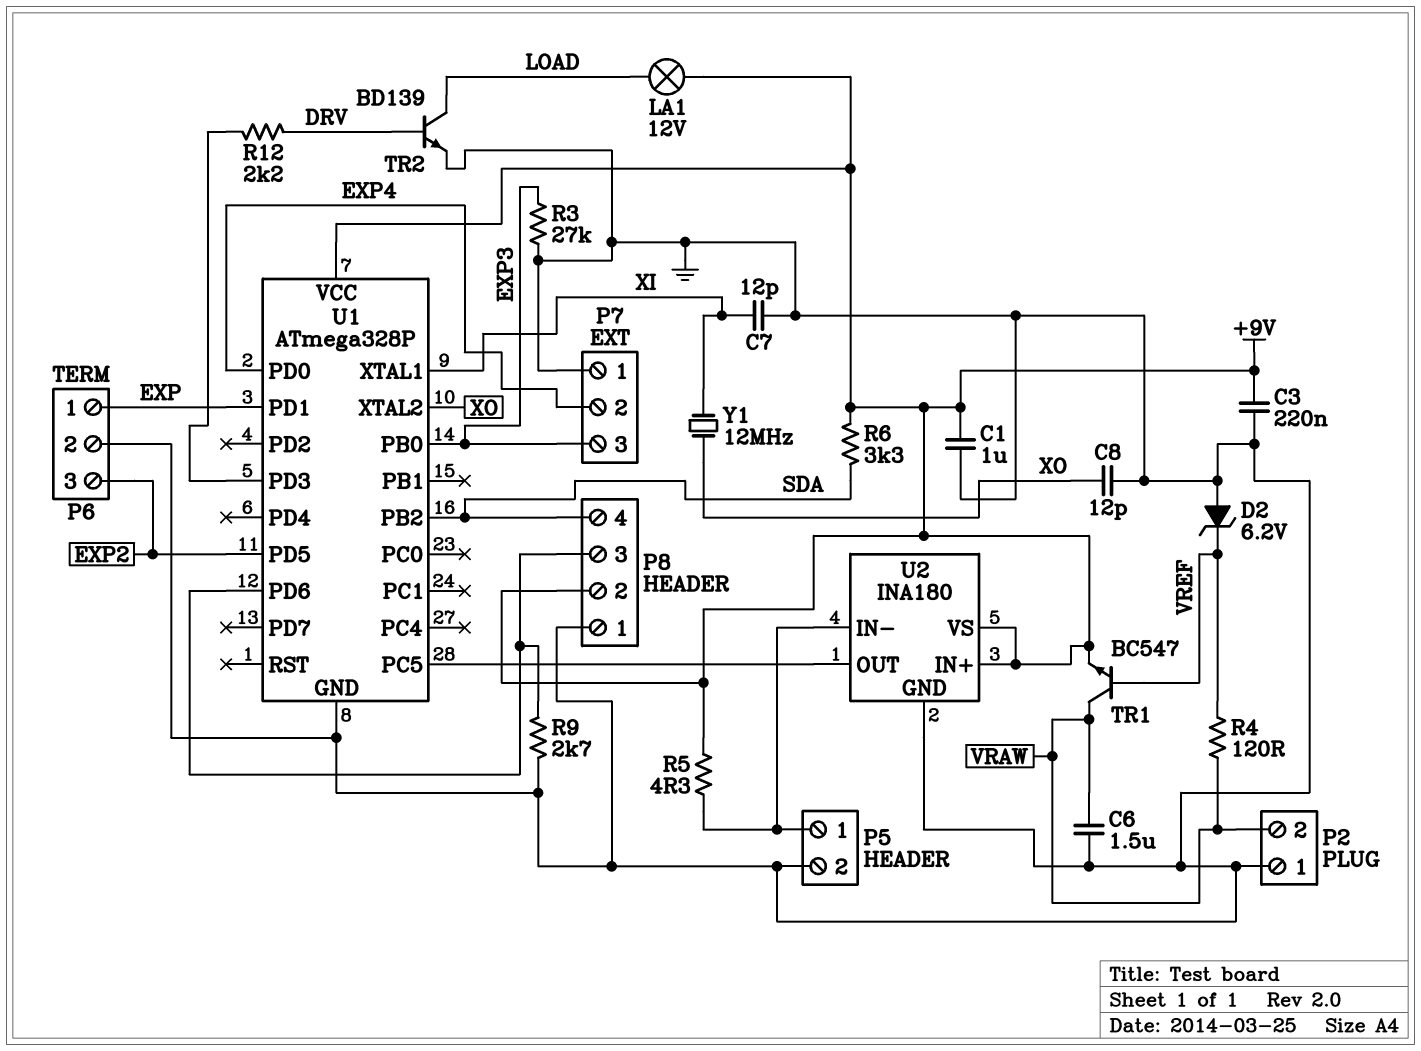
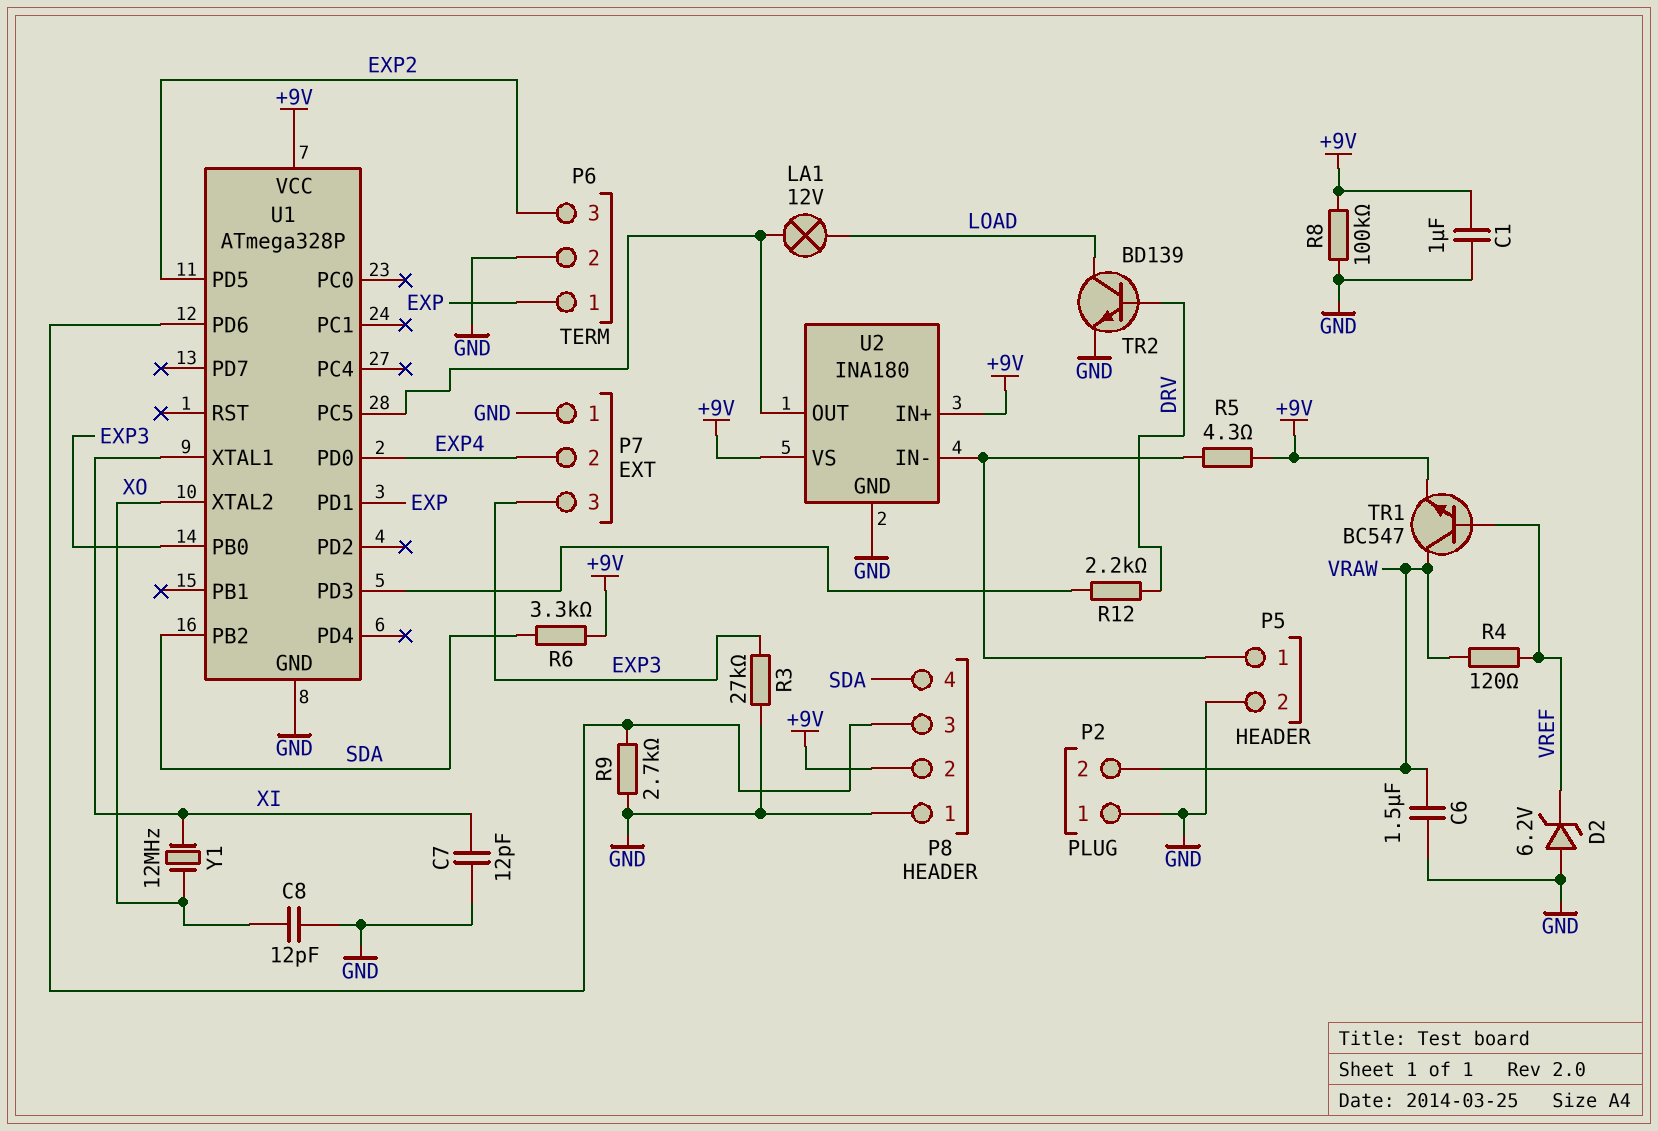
C3: 220nF (+9V, GND) -> none
LA1: lamp 12V (+9V, LOAD) -> lamp 12V (LOAD, U1/PC5)
R8: none -> 100k (+9V, GND)

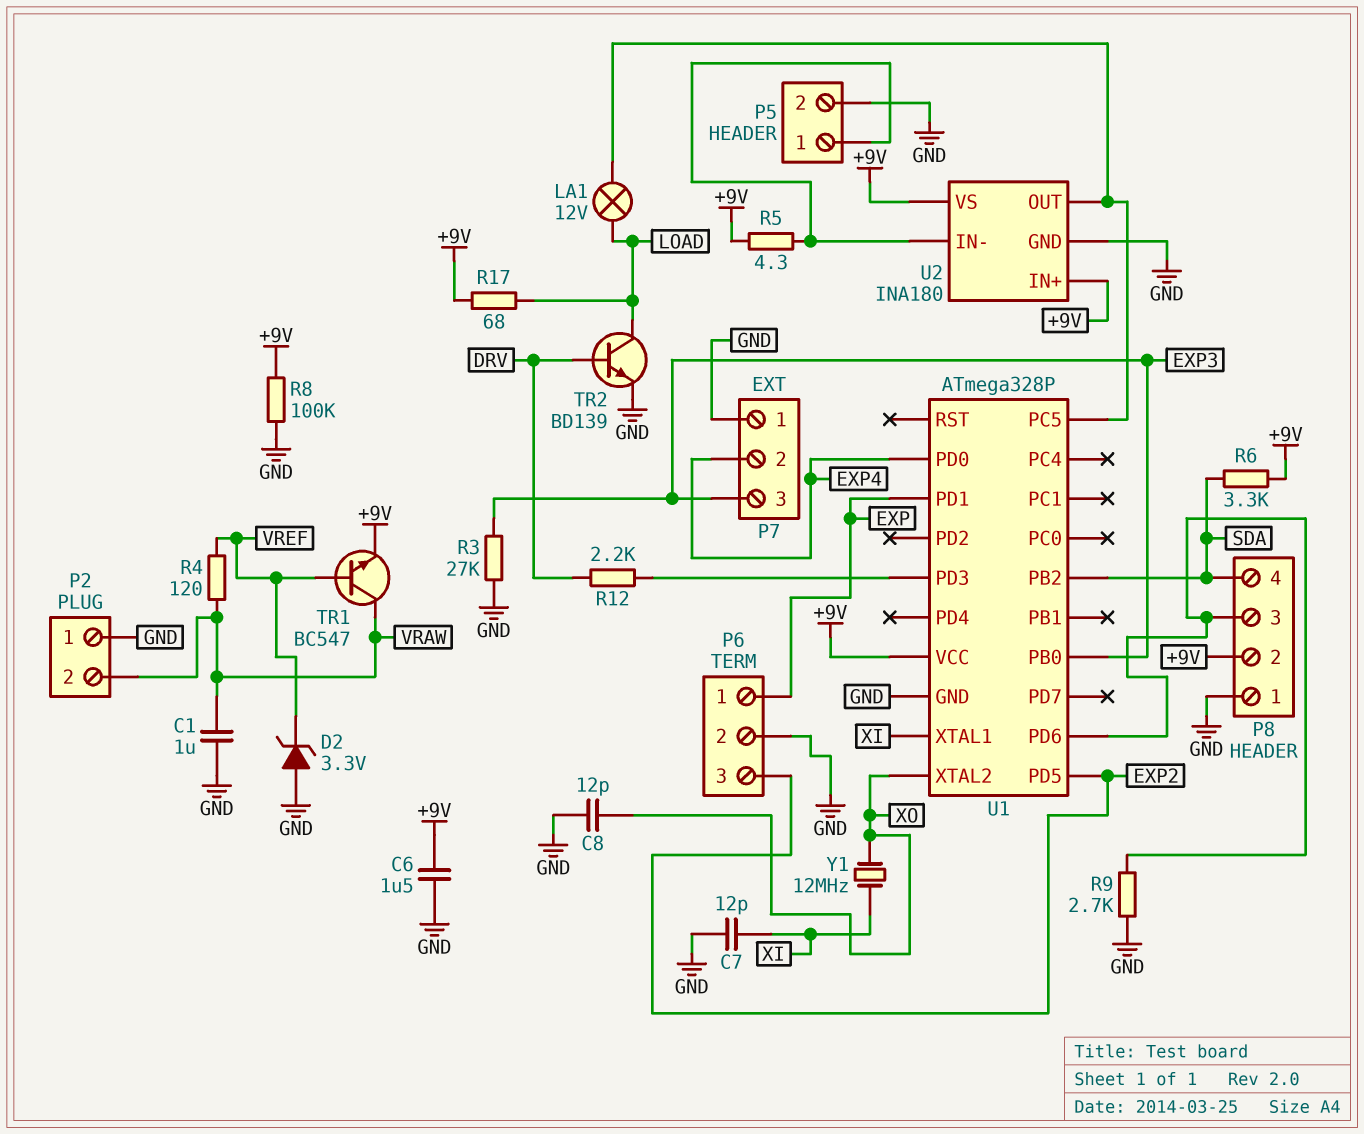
C1: 1uF (+9V, GND) -> 1uF (GND, VRAW)
C6: 1.5uF (GND, VRAW) -> 1.5uF (+9V, GND)
D2: zener 6.2V (A GND, K VREF) -> zener 3.3V (A GND, K VREF)
R17: none -> 68 (+9V, LOAD)

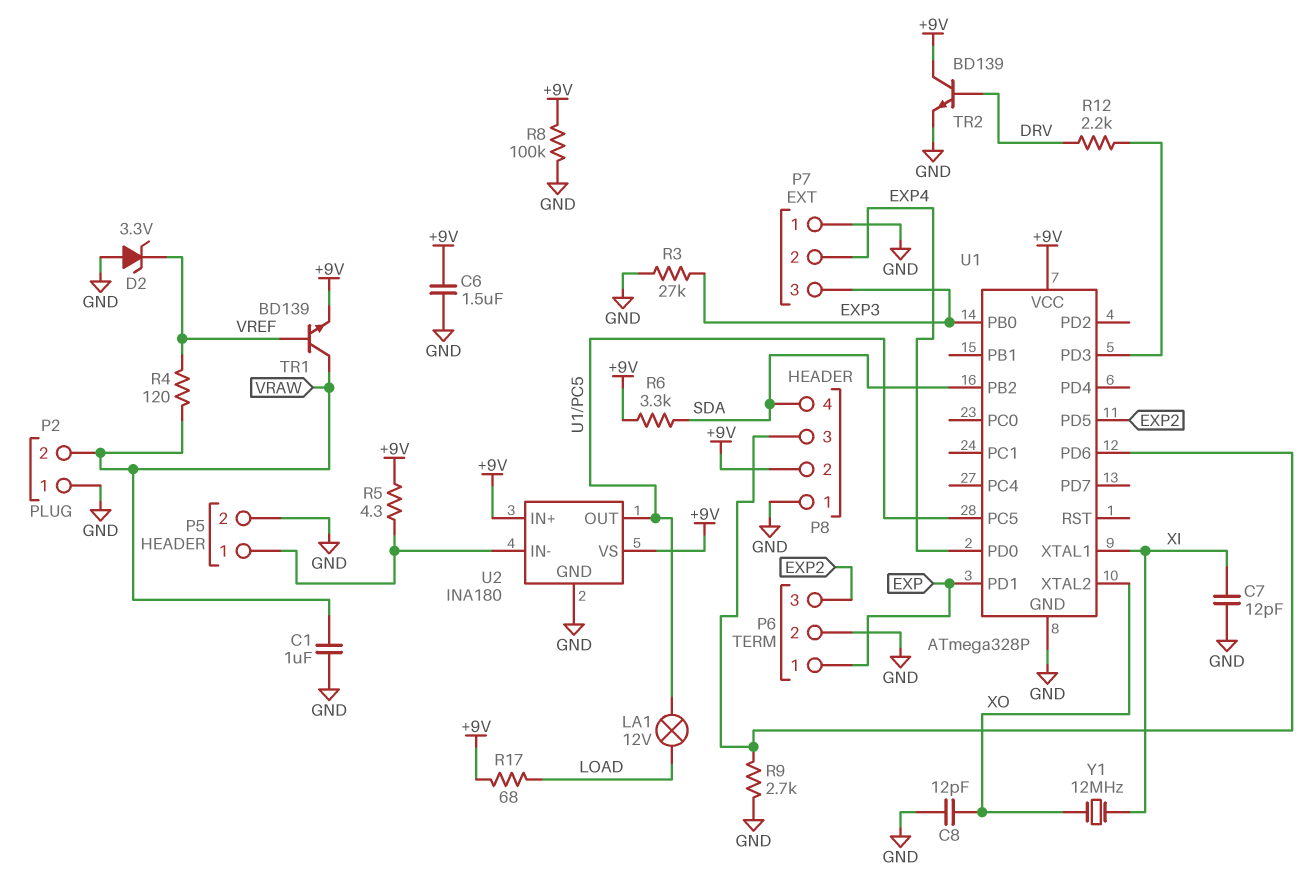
TR1: NPN BC547 (B VREF, C VRAW, E +9V) -> NPN BD139 (B VREF, C VRAW, E +9V)
TR2: NPN BD139 (B DRV, C LOAD, E GND) -> NPN BD139 (B DRV, C +9V, E GND)

